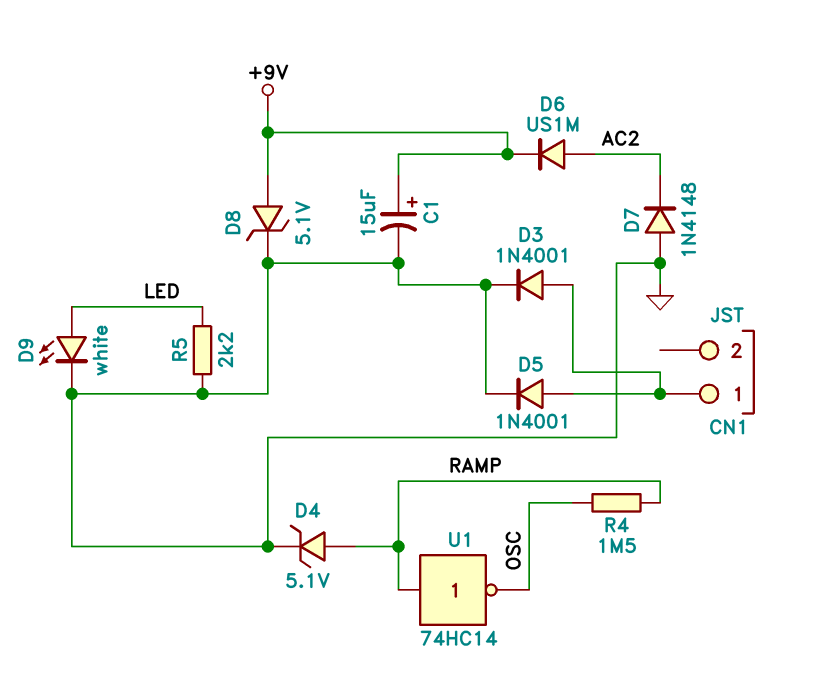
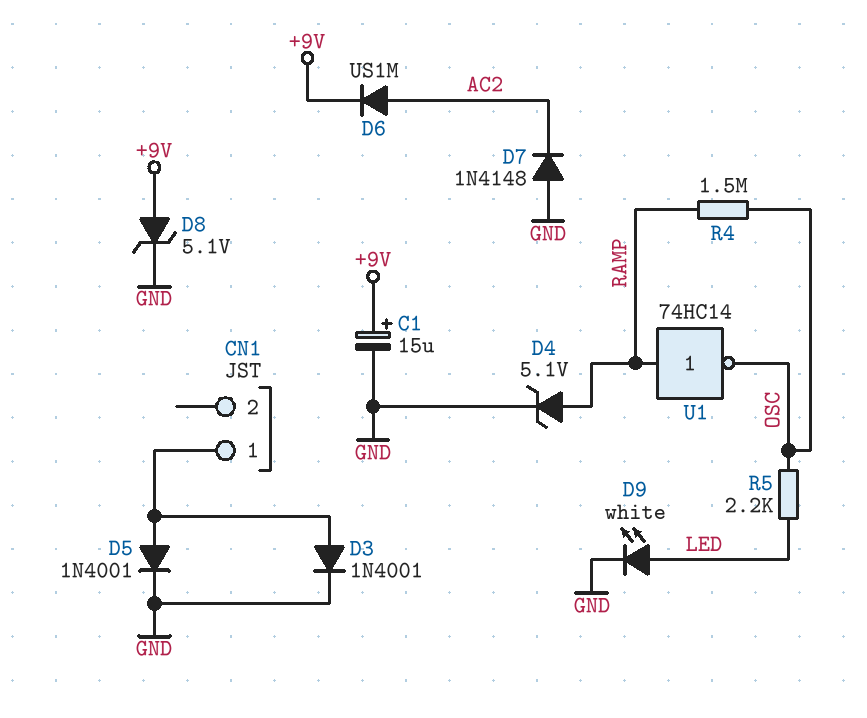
R5: 2.2k (GND, LED) -> 2.2k (LED, OSC)

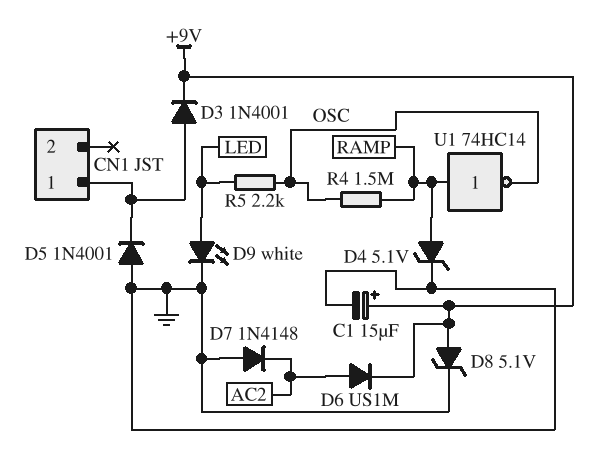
D3: diode 1N4001 (A CN1/1, K GND) -> diode 1N4001 (A CN1/1, K +9V)
D5: diode 1N4001 (A CN1/1, K GND) -> diode 1N4001 (A GND, K CN1/1)

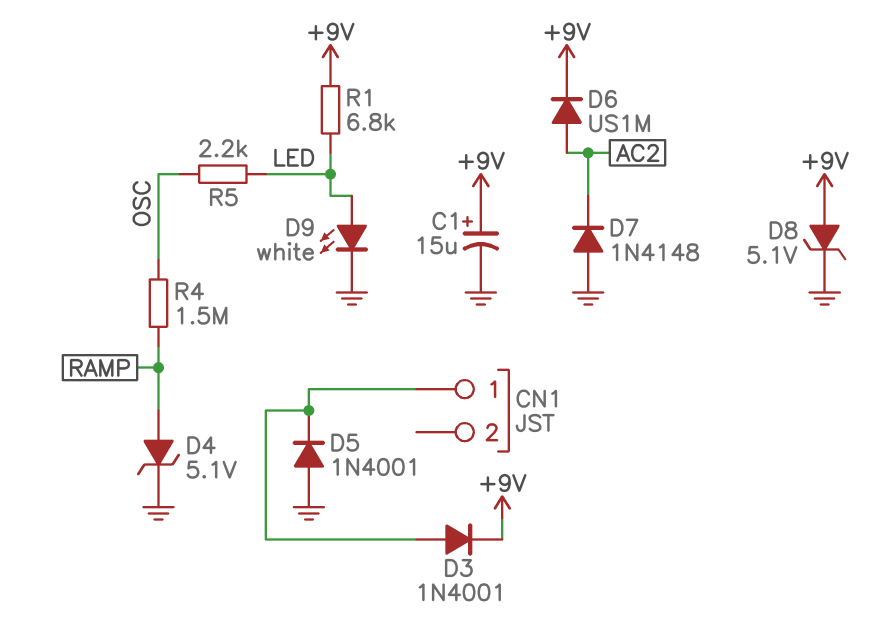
R1: none -> 6.8k (+9V, LED)
U1: NOT 74HC14 (in RAMP, out OSC) -> none

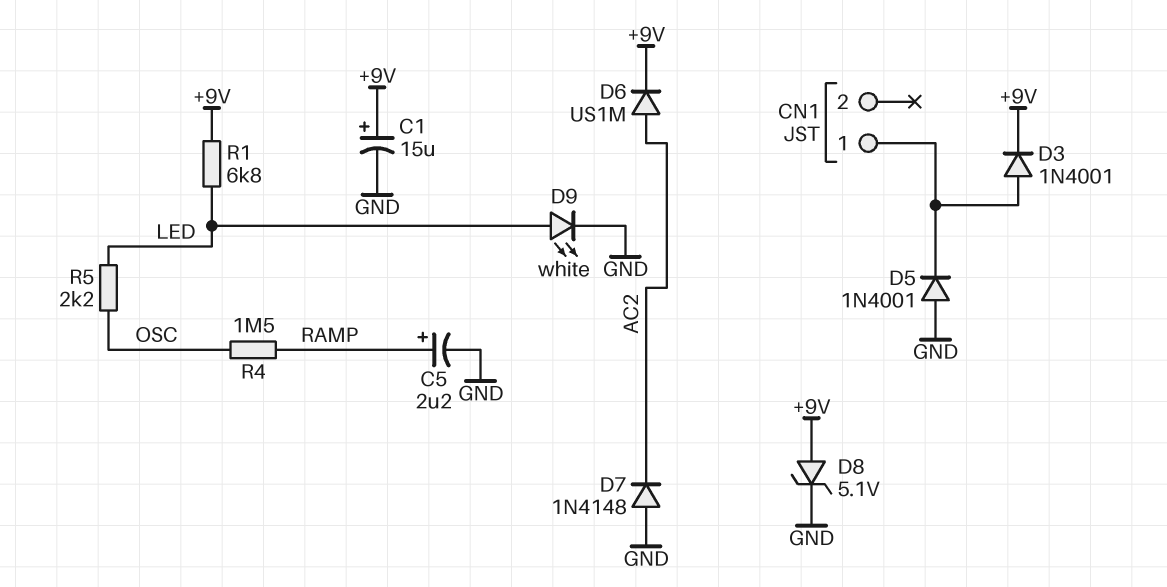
C5: none -> 2.2uF (plus RAMP, minus GND)
D4: zener 5.1V (A RAMP, K GND) -> none

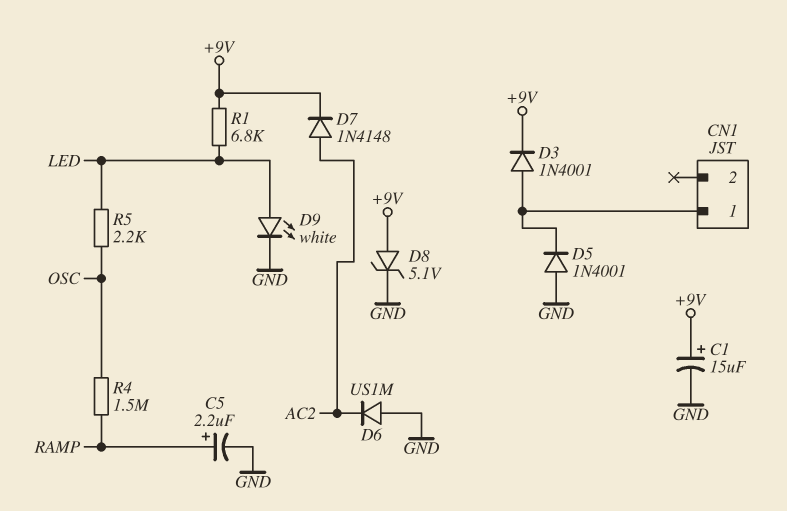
D6: diode US1M (A AC2, K +9V) -> diode US1M (A GND, K AC2)
D7: diode 1N4148 (A GND, K AC2) -> diode 1N4148 (A AC2, K +9V)

